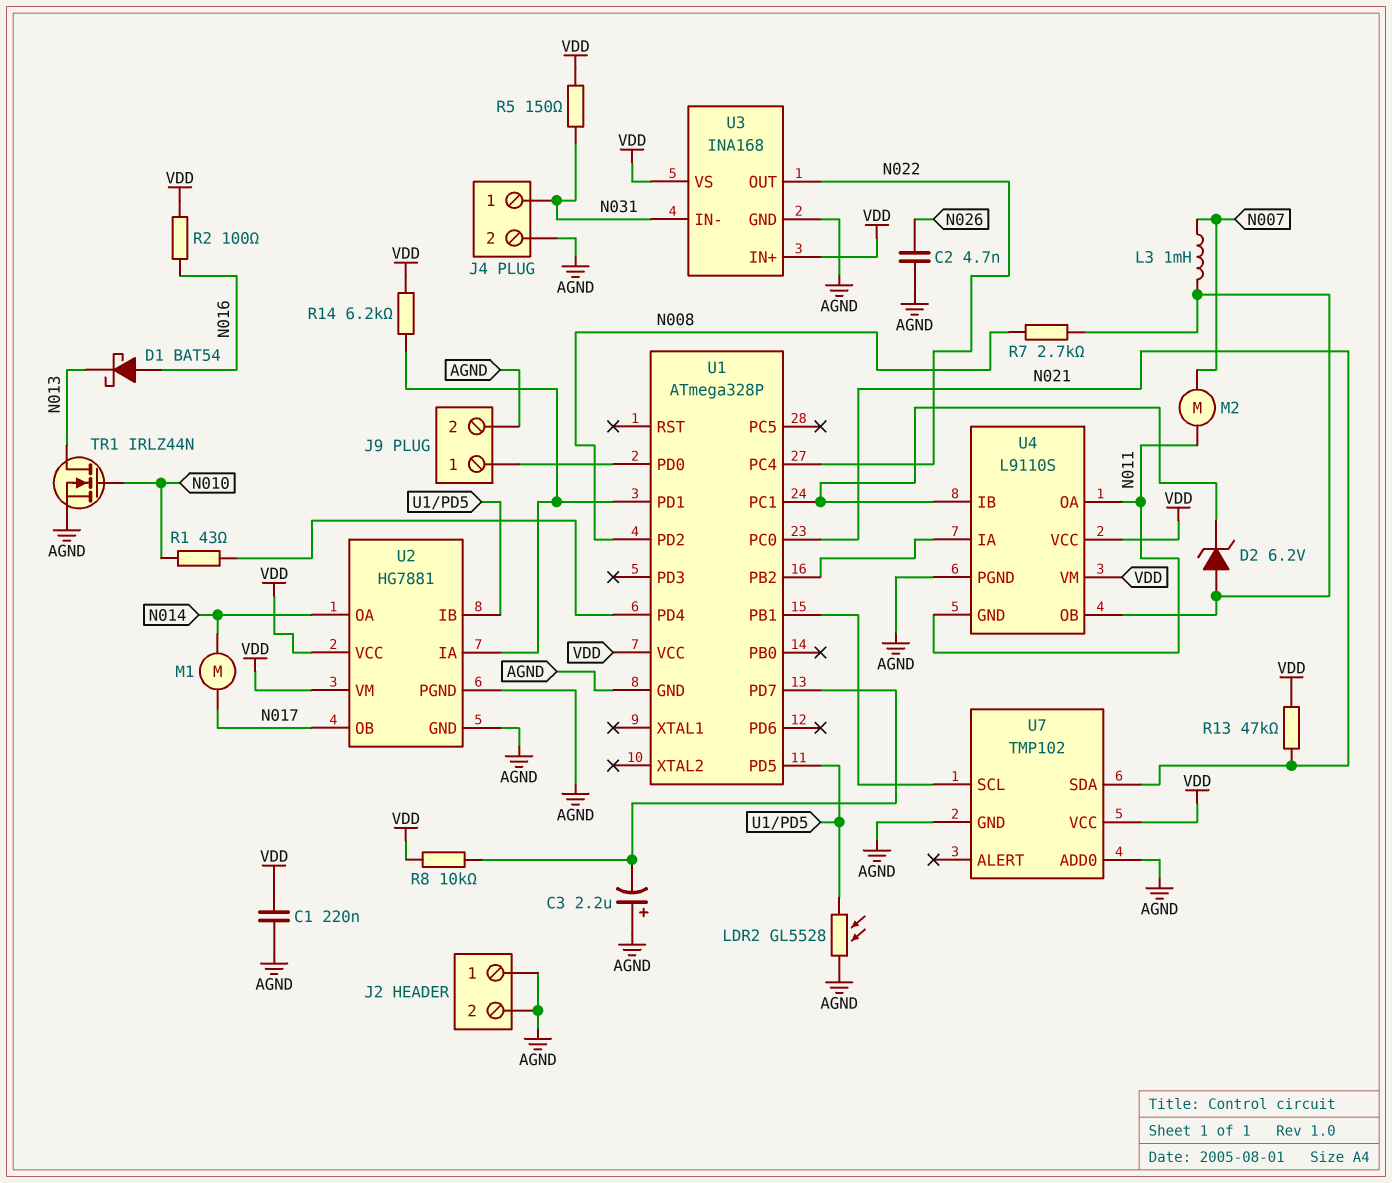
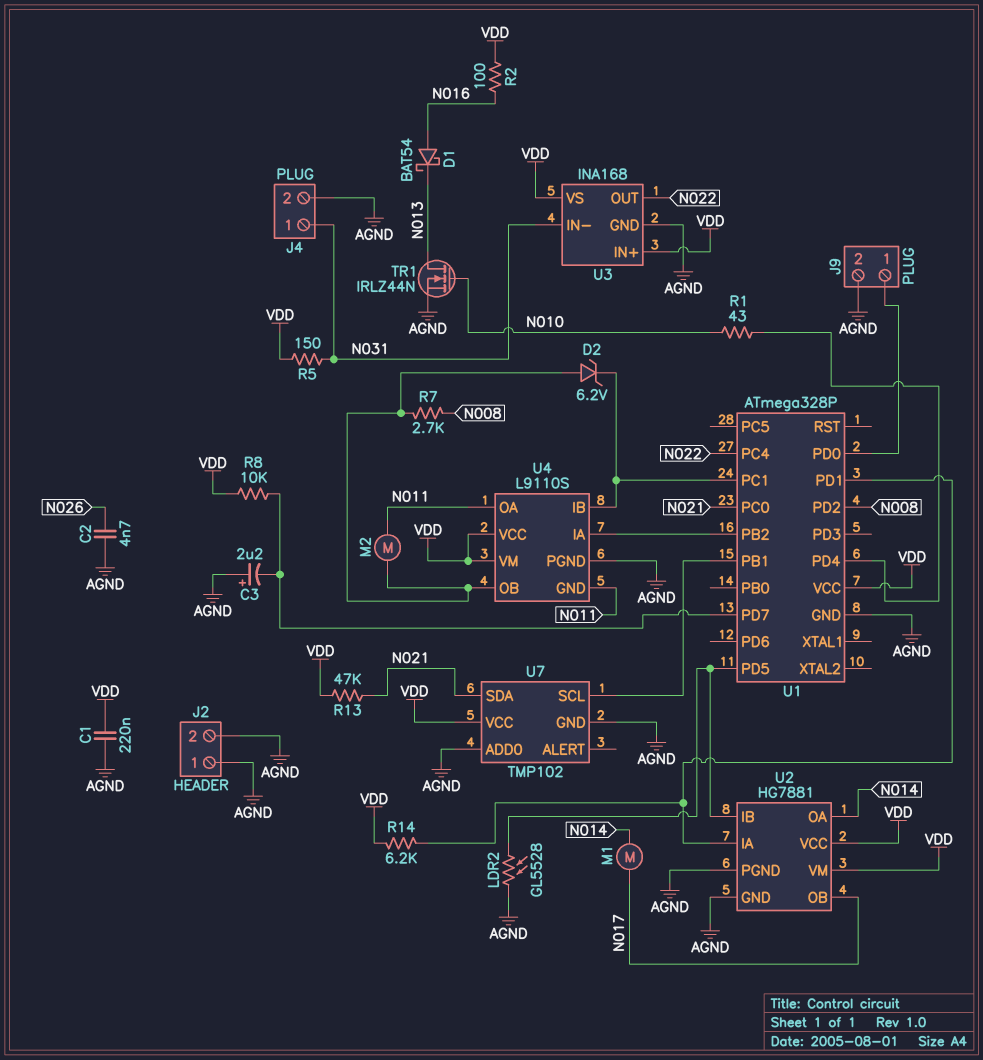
L3: 1mH (N007, U4/OB) -> none
M2: motor (N007, N011) -> motor (N011, U4/OB)

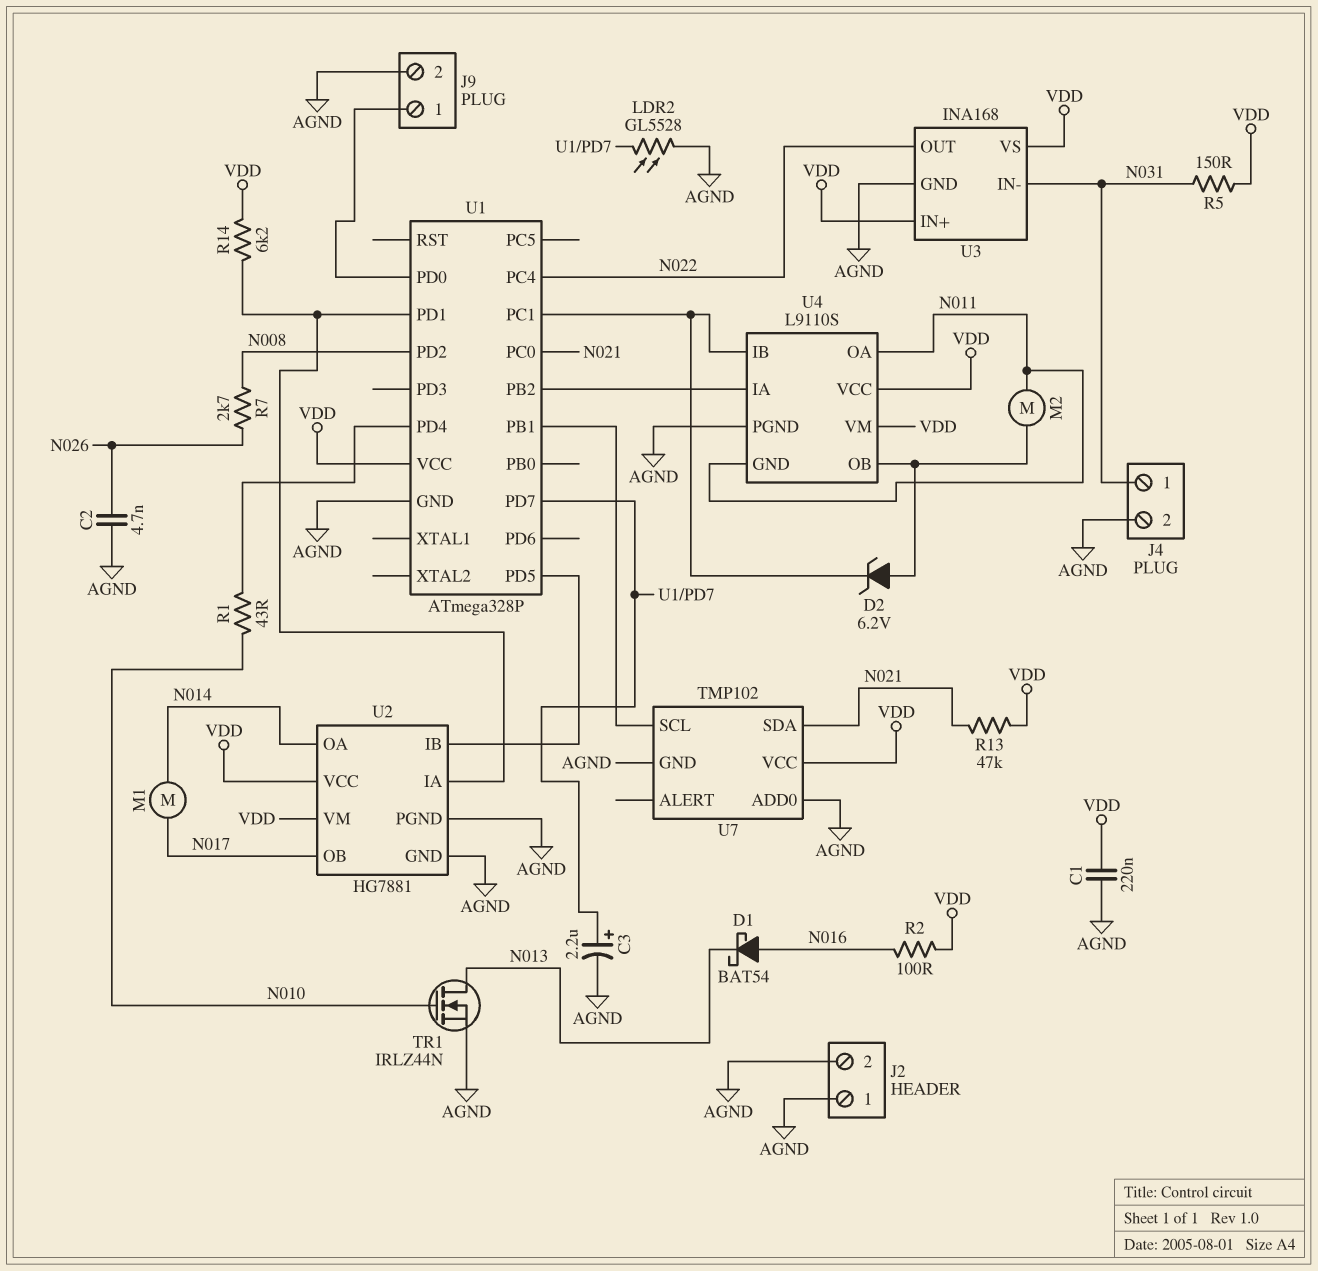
C3: 2.2uF (plus AGND, minus U1/PD7) -> 2.2uF (plus U1/PD7, minus AGND)
LDR2: GL5528 (AGND, U1/PD5) -> GL5528 (AGND, U1/PD7)
R7: 2.7k (N008, U4/OB) -> 2.7k (N008, N026)
R8: 10k (U1/PD7, VDD) -> none

